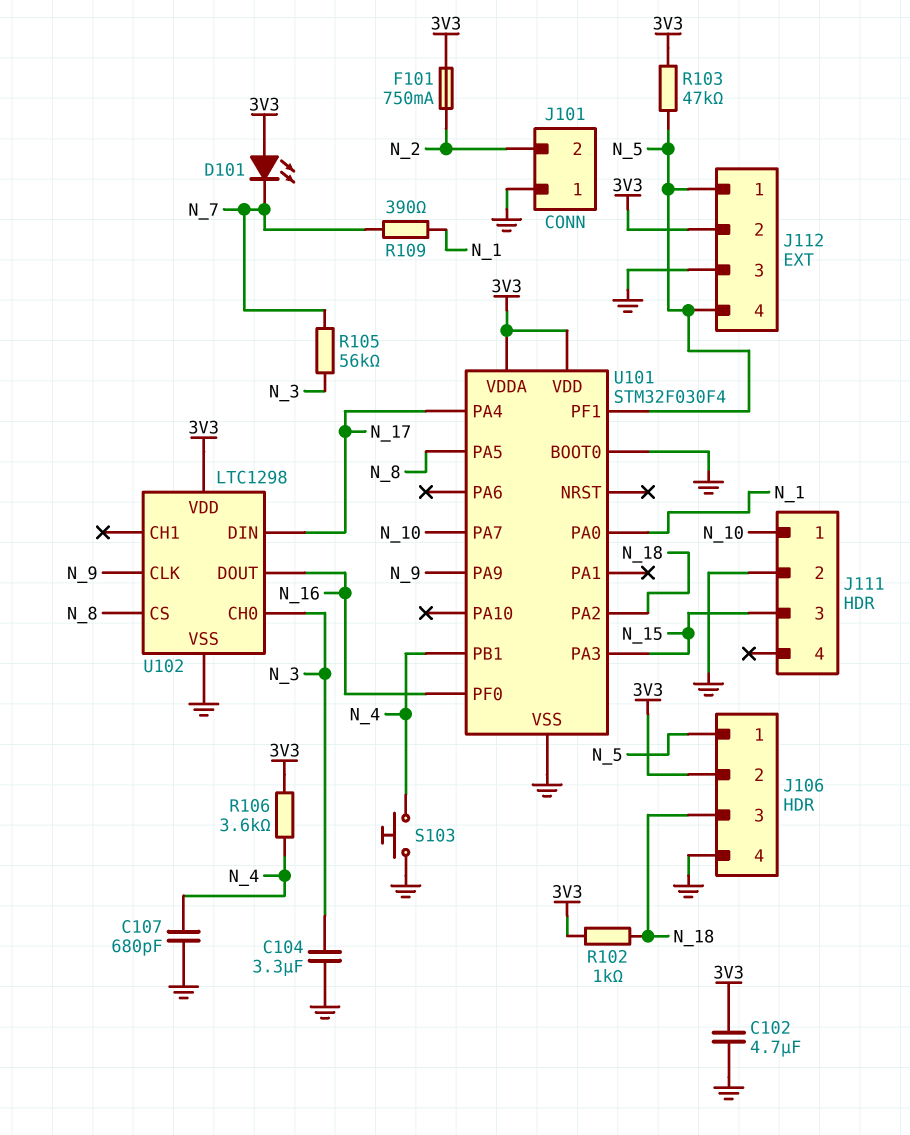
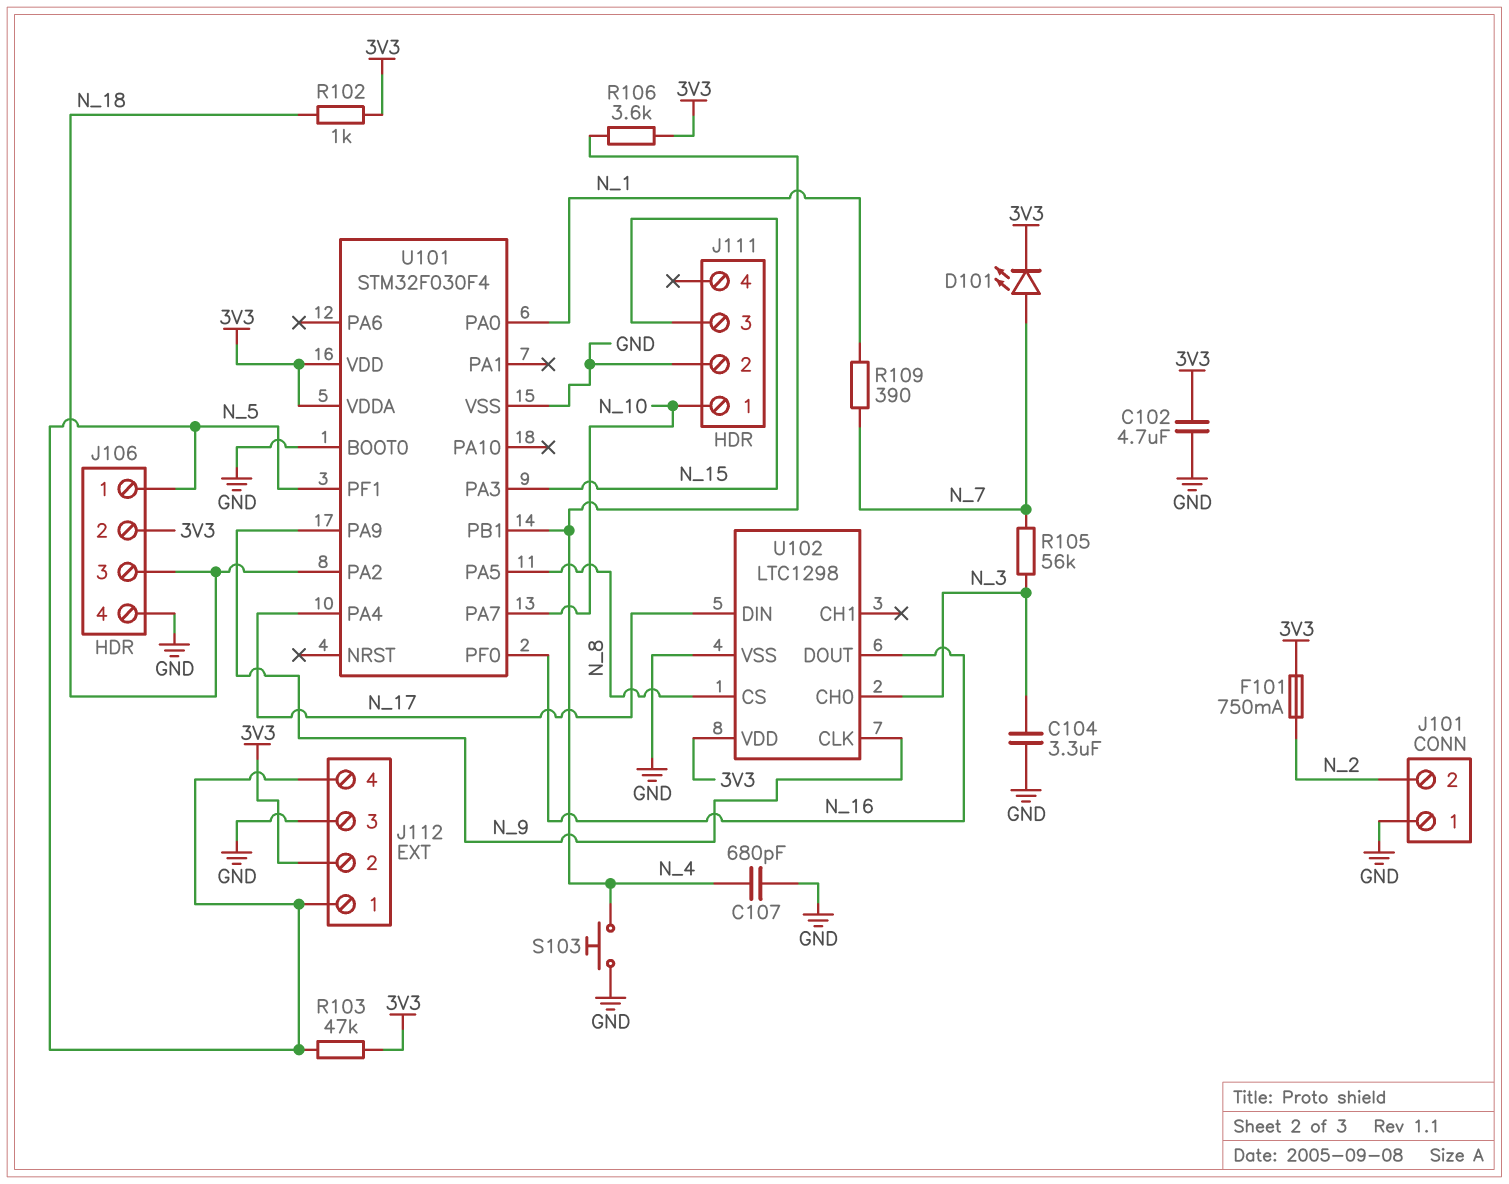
D101: LED (A 3V3, K N_7) -> LED (A N_7, K 3V3)

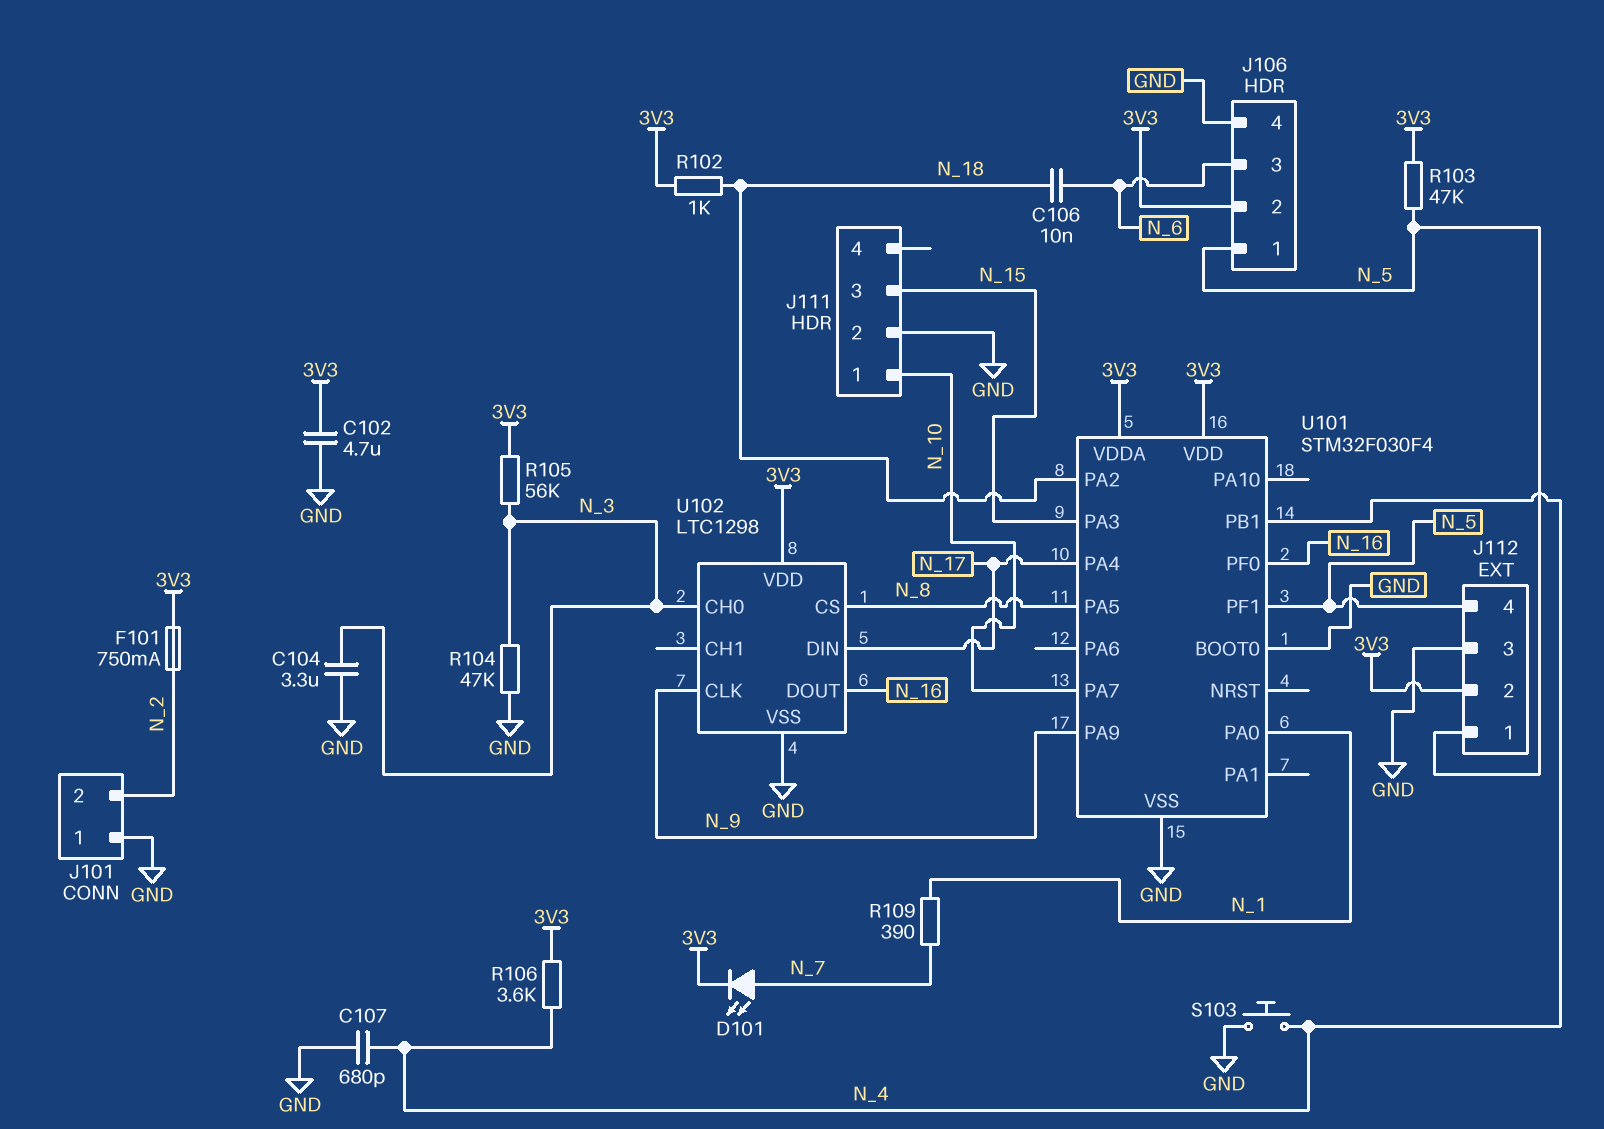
C106: none -> 10nF (N_6, N_18)
J106 pin 3: N_18 -> N_6
R104: none -> 47k (GND, N_3)
R105: 56k (N_3, N_7) -> 56k (3V3, N_3)

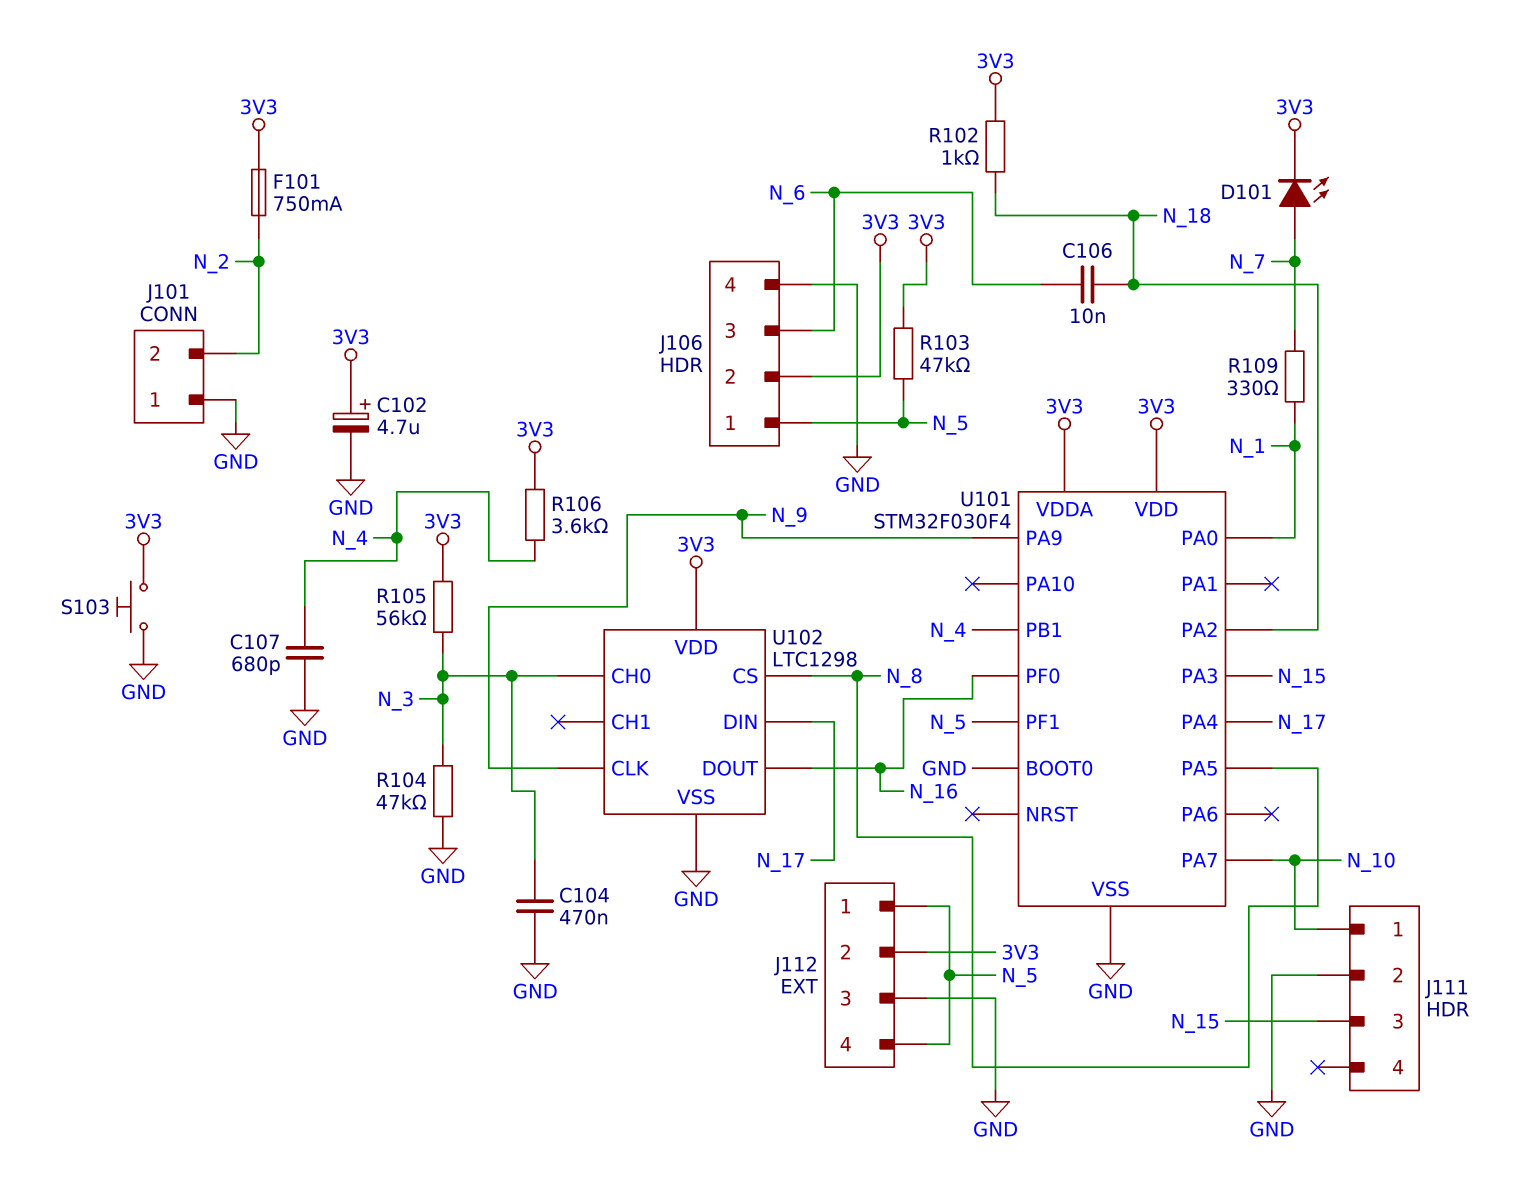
C102: 4.7uF (3V3, GND) -> 4.7uF (plus 3V3, minus GND)
C104: 3.3uF (GND, N_3) -> 470nF (GND, N_3)
R109: 390 (N_1, N_7) -> 330 (N_1, N_7)
S103: button (GND, N_4) -> button (3V3, GND)

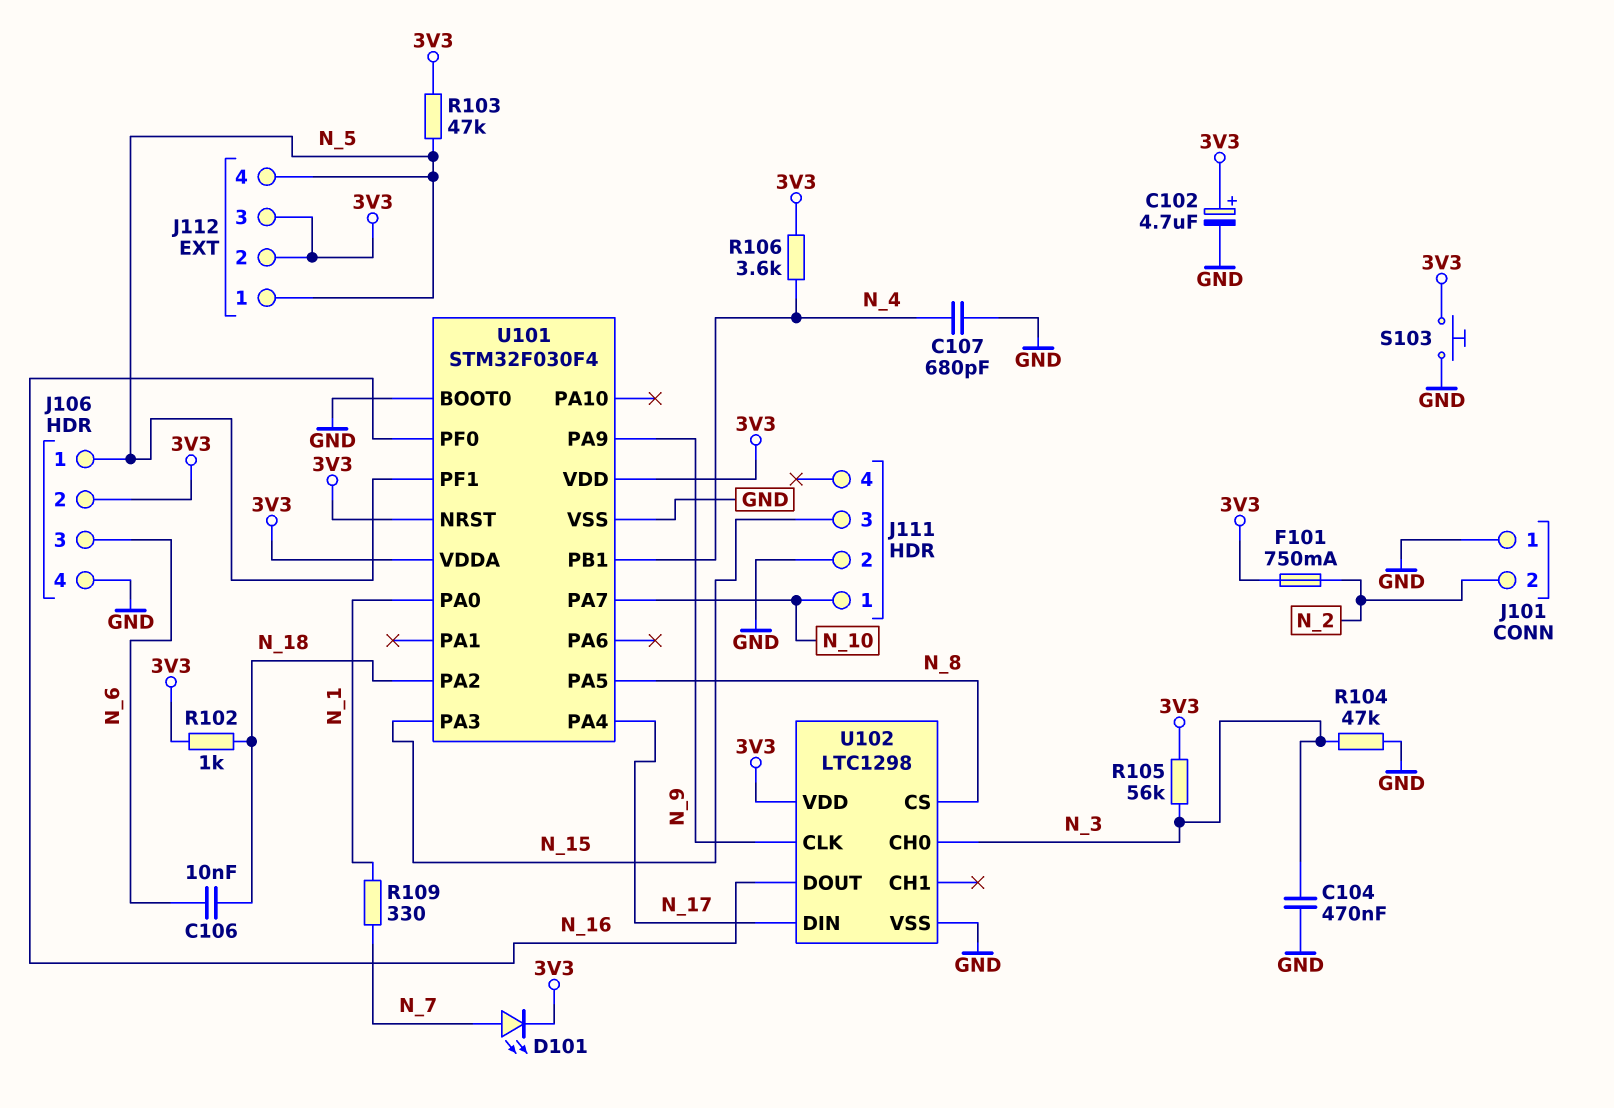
J112 pin 3: GND -> 3V3
U101 pin NRST: none -> 3V3

